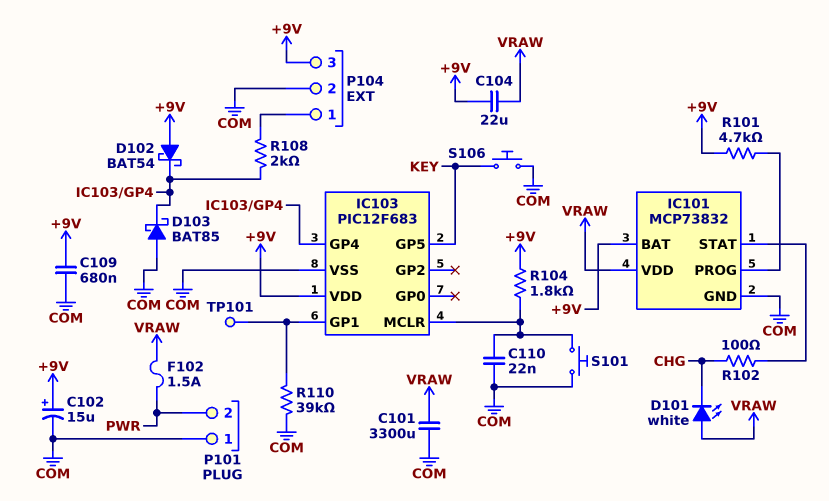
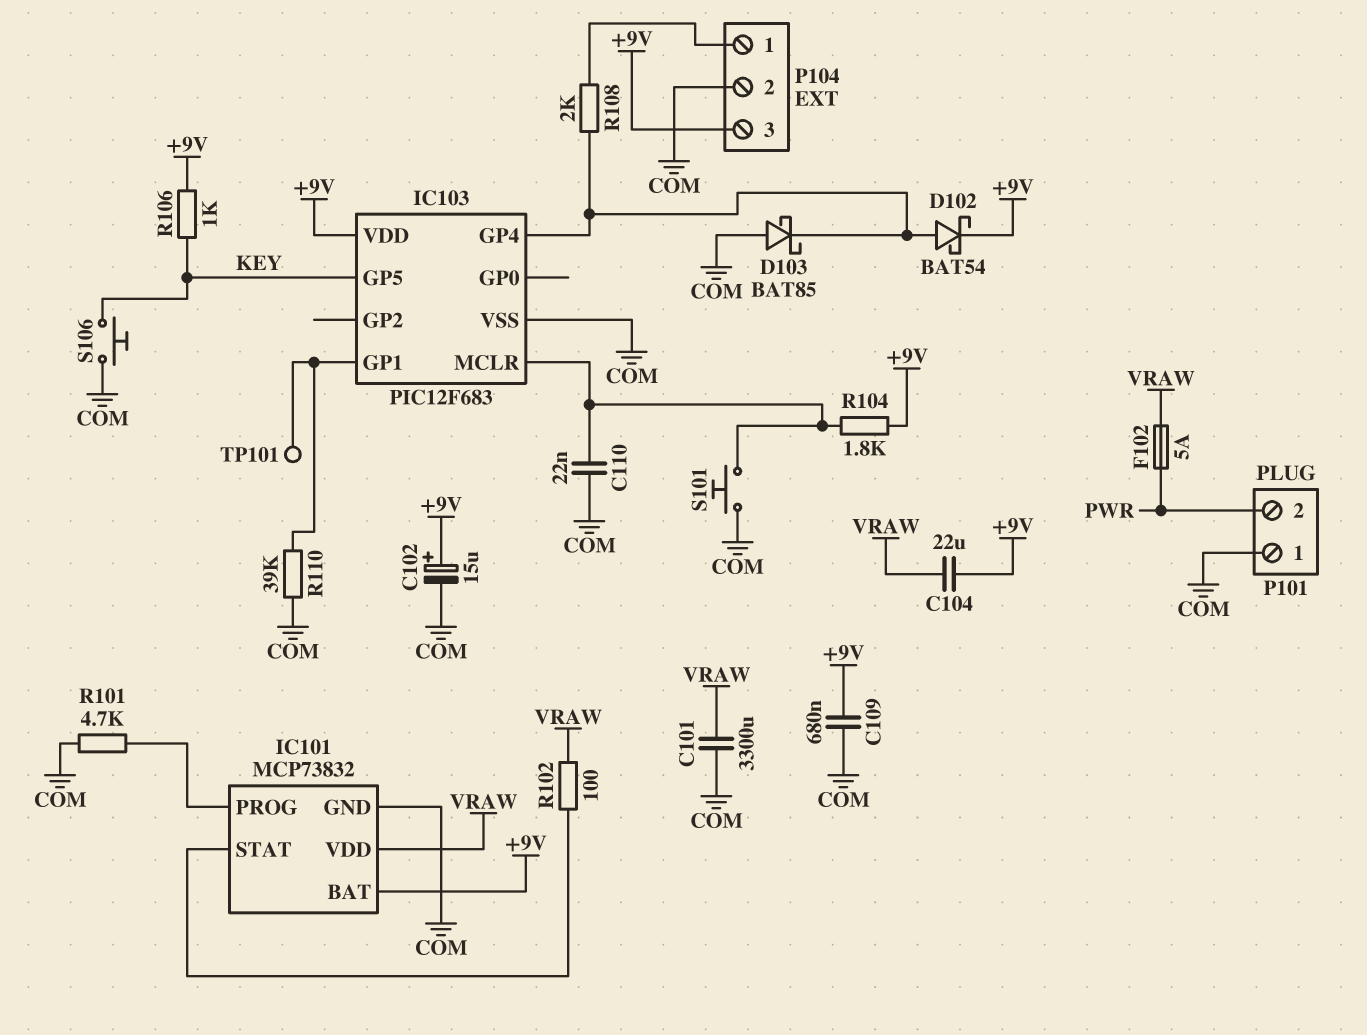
D101: LED white (A VRAW, K CHG) -> none
D102: schottky BAT54 (A +9V, K IC103/GP4) -> schottky BAT54 (A IC103/GP4, K +9V)
F102: 1.5A (PWR, VRAW) -> 5A (PWR, VRAW)
R101: 4.7k (+9V, IC101/PROG) -> 4.7k (COM, IC101/PROG)
R102: 100 (CHG, IC101/STAT) -> 100 (IC101/STAT, VRAW)
R106: none -> 1k (+9V, KEY)

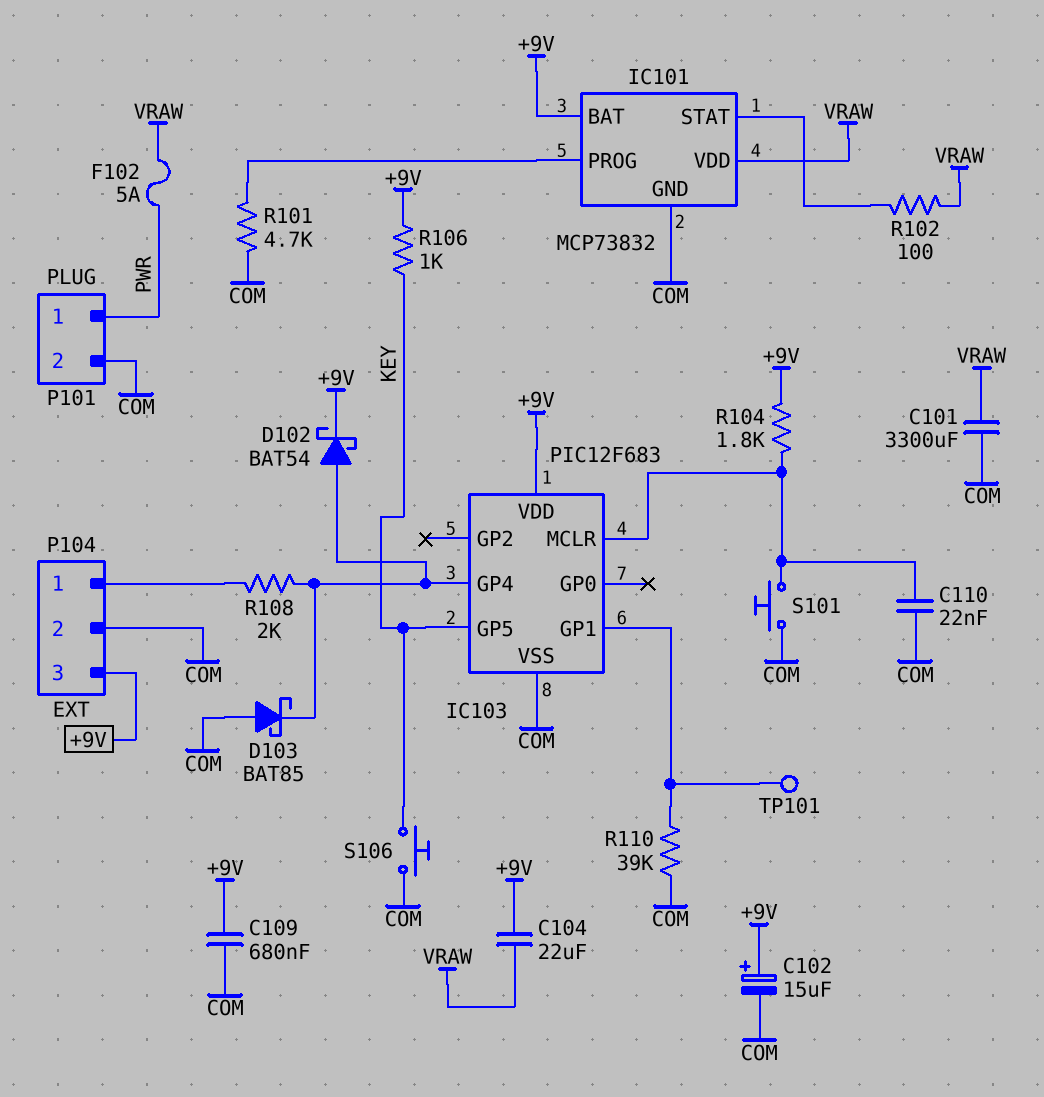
P101 pin 1: COM -> PWR
P101 pin 2: PWR -> COM

